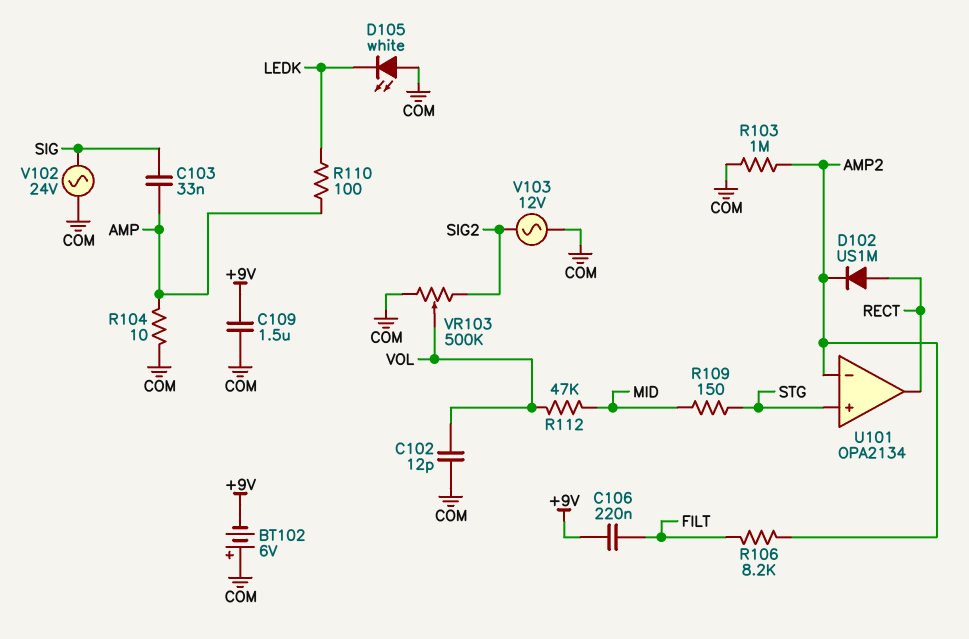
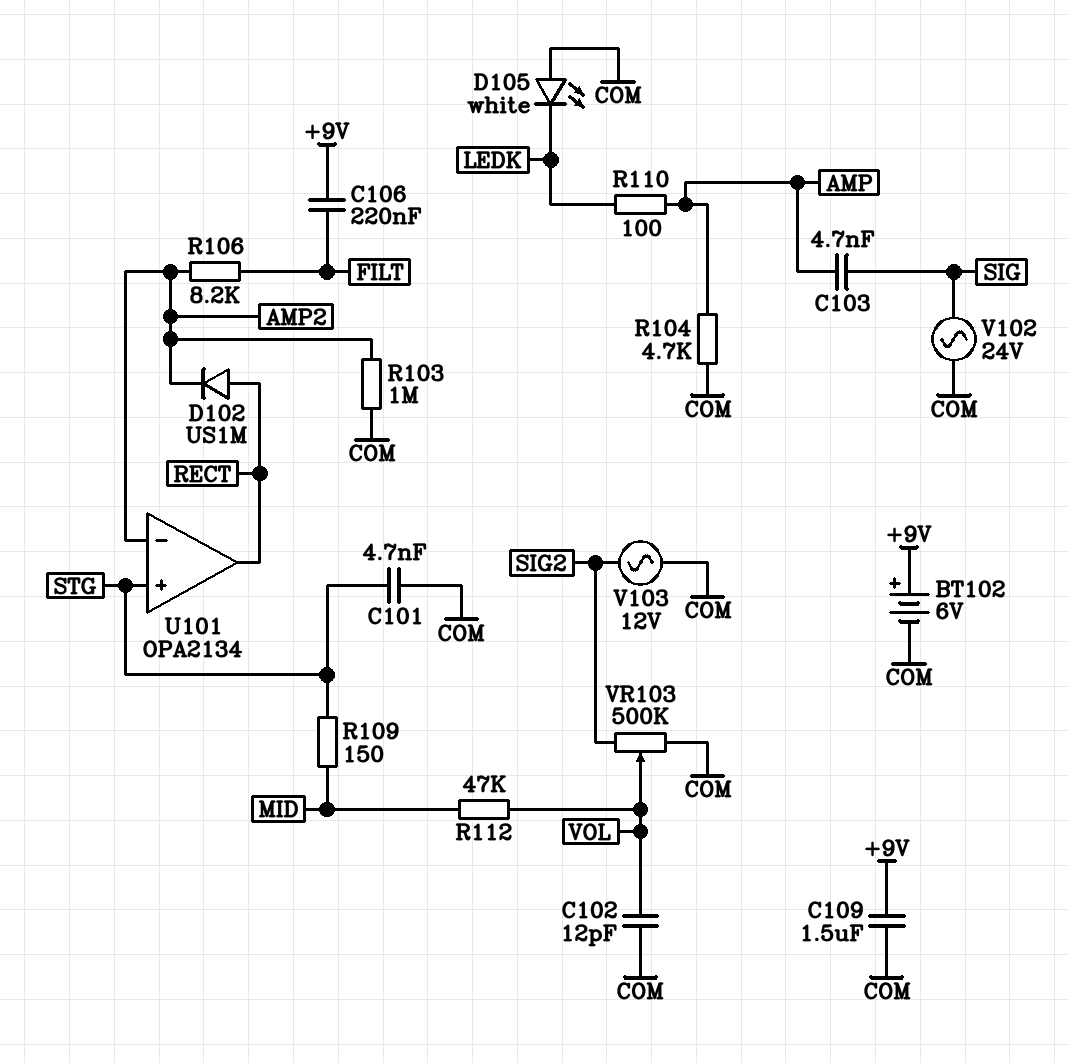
BT102: 6V (plus COM, minus +9V) -> 6V (plus +9V, minus COM)
C101: none -> 4.7nF (COM, STG)
C103: 33nF (AMP, SIG) -> 4.7nF (AMP, SIG)
R104: 10 (AMP, COM) -> 4.7k (AMP, COM)

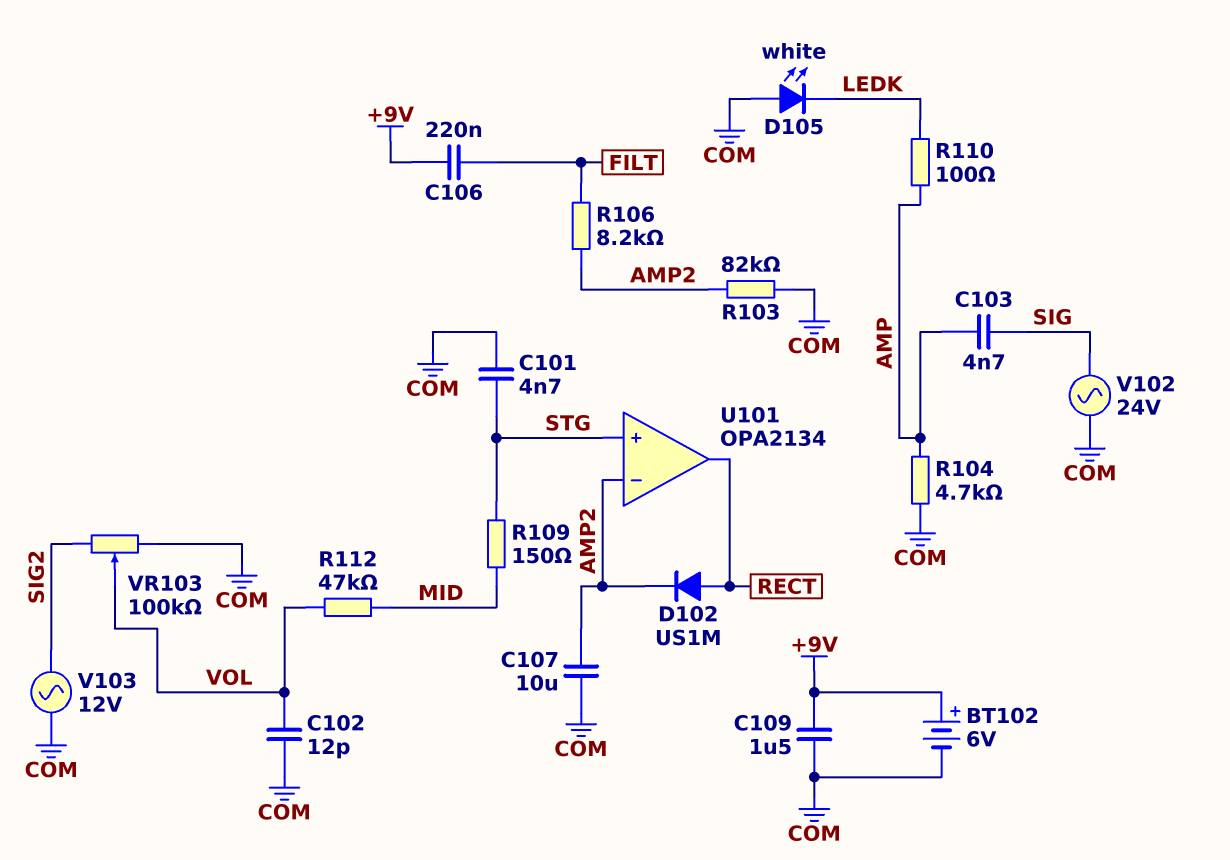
C107: none -> 10uF (AMP2, COM)
R103: 1M (AMP2, COM) -> 82k (AMP2, COM)
VR103: 500k (COM, SIG2, wiper VOL) -> 100k (COM, SIG2, wiper VOL)

